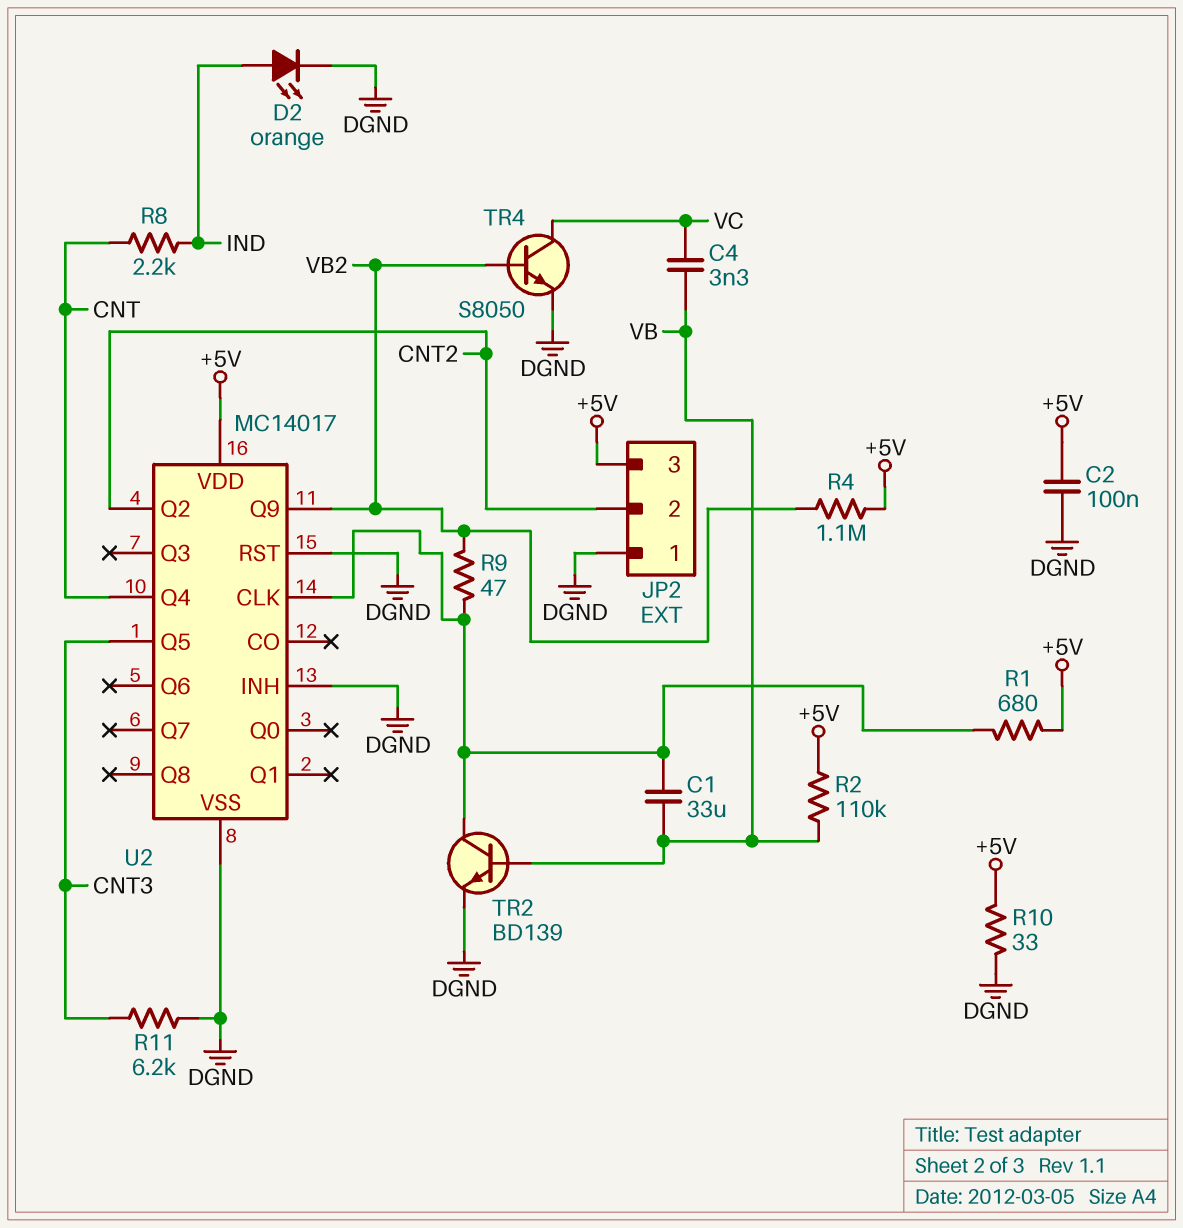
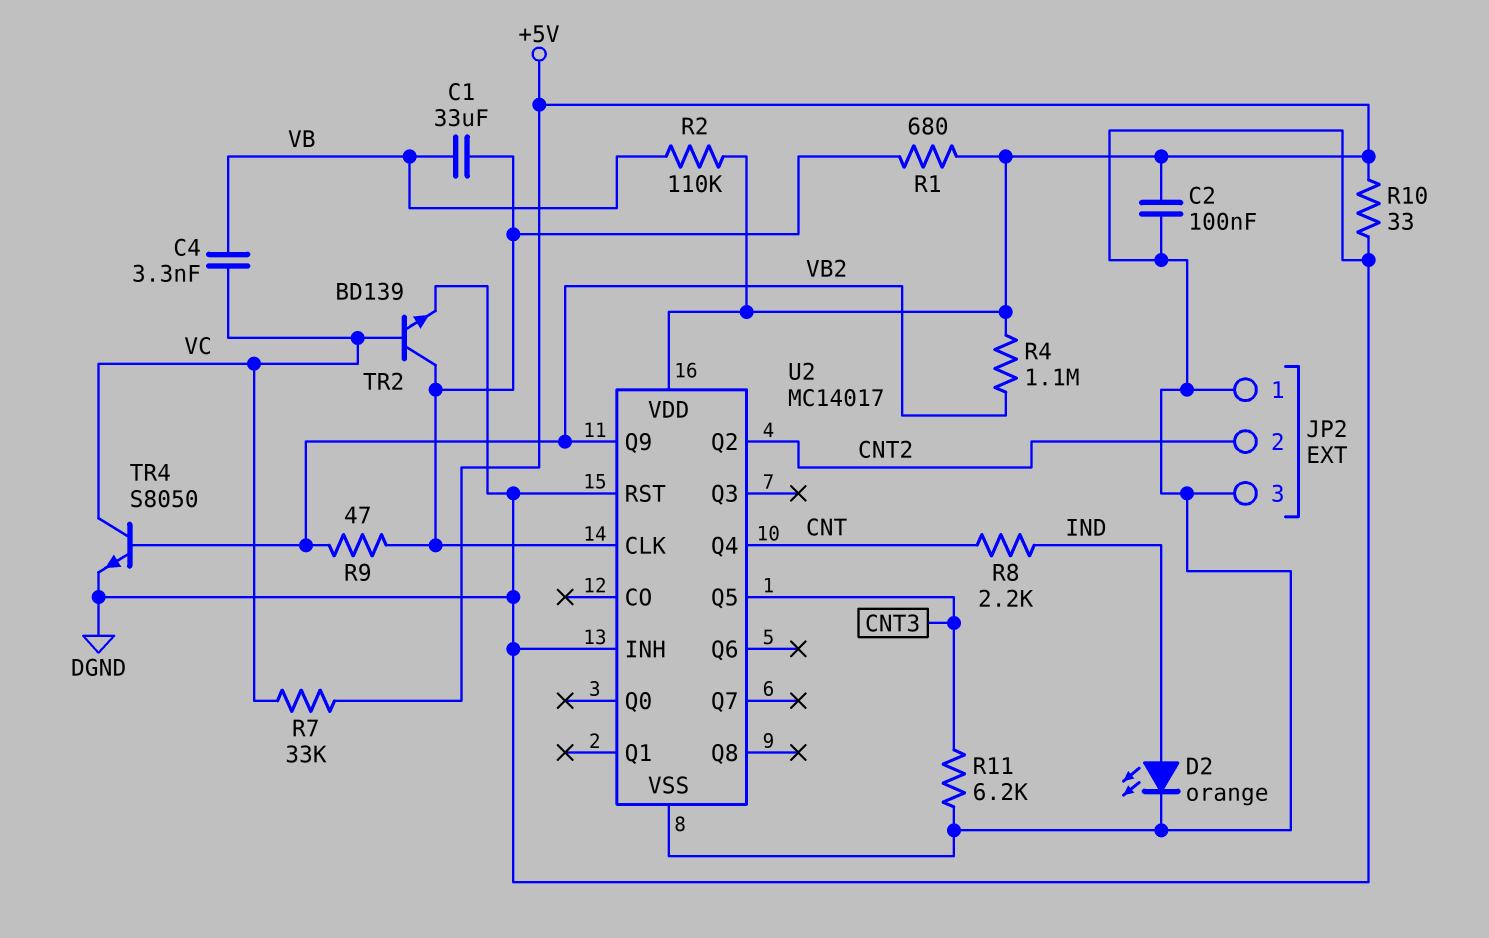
JP2 pin 3: +5V -> DGND
R7: none -> 33k (+5V, VC)
TR2: NPN BD139 (B VB, C U2/CLK, E DGND) -> NPN BD139 (B VC, C U2/CLK, E DGND)

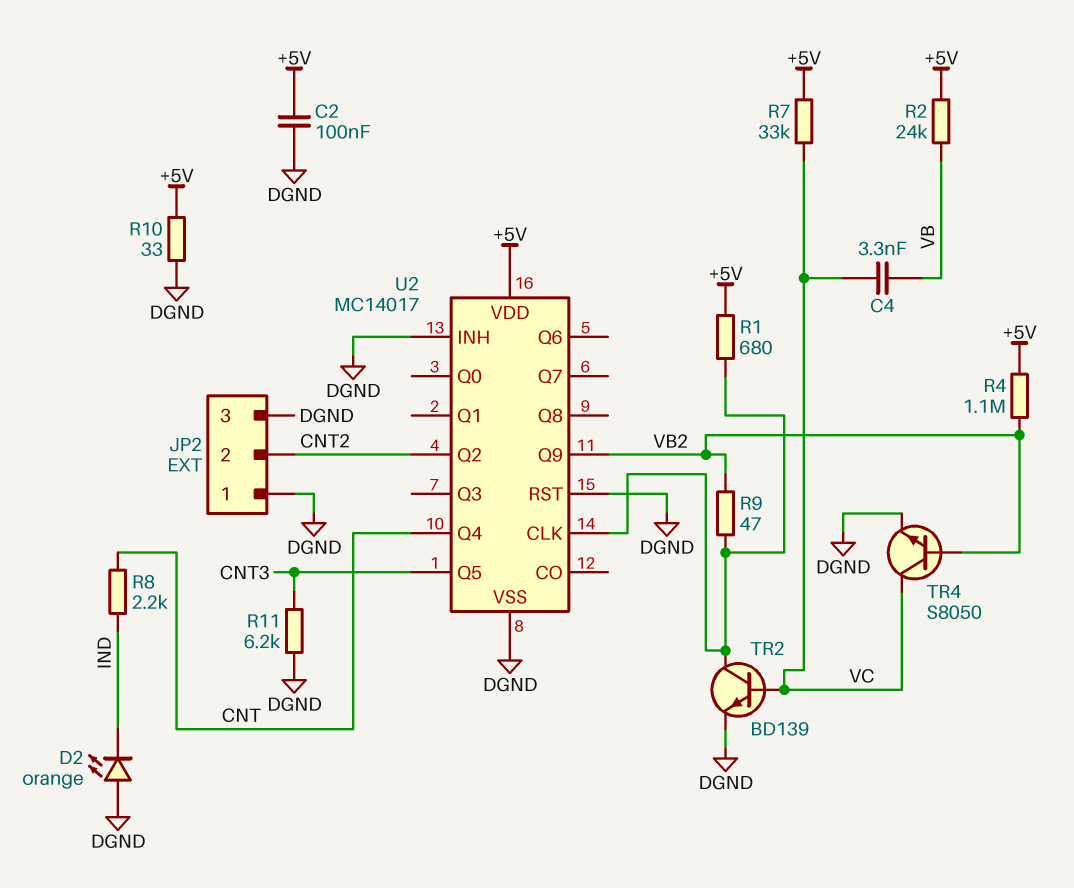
C1: 33uF (U2/CLK, VB) -> none
D2: LED orange (A IND, K DGND) -> LED orange (A DGND, K IND)
R2: 110k (+5V, VB) -> 24k (+5V, VB)

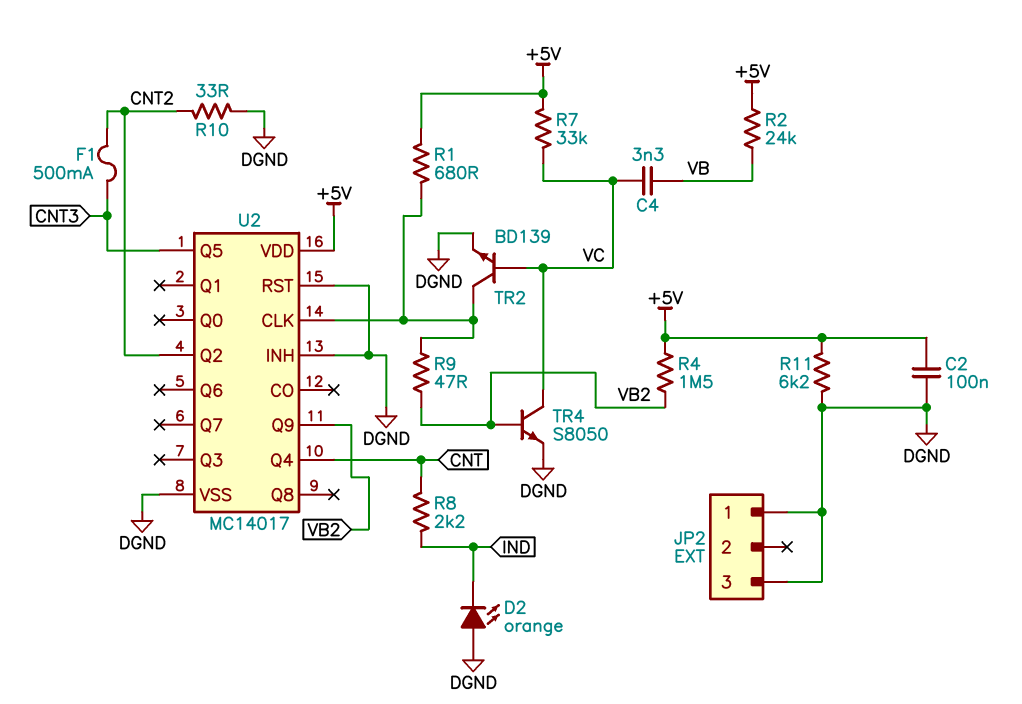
F1: none -> 500mA (CNT2, CNT3)
JP2 pin 2: CNT2 -> none
R4: 1.1M (+5V, VB2) -> 1.5M (+5V, VB2)
R10: 33 (+5V, DGND) -> 33 (CNT2, DGND)
R11: 6.2k (CNT3, DGND) -> 6.2k (+5V, DGND)

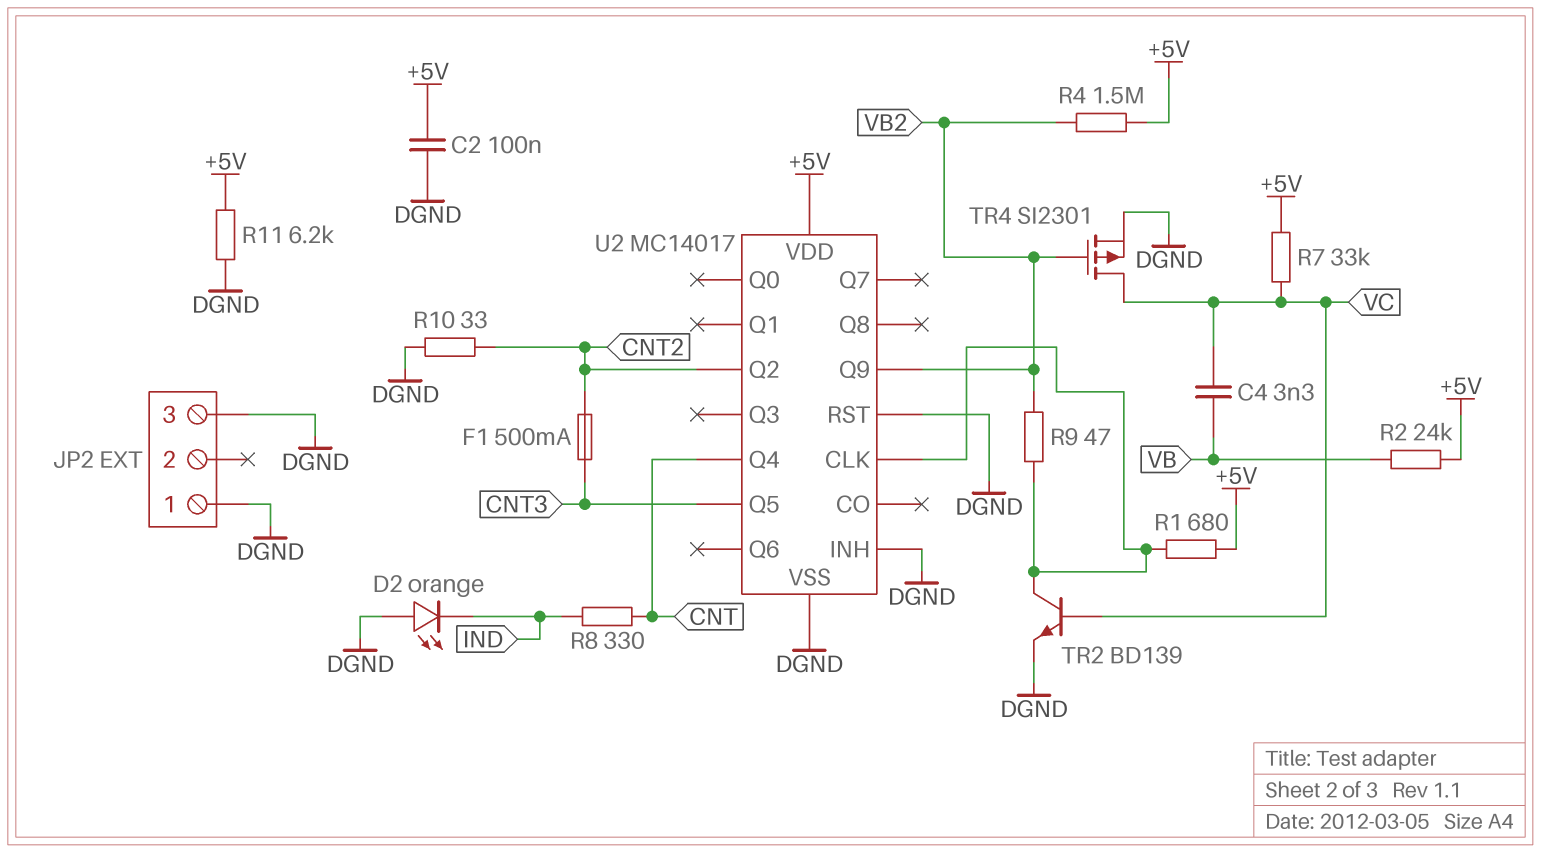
R8: 2.2k (CNT, IND) -> 330 (CNT, IND)
TR4: NPN S8050 (B VB2, C VC, E DGND) -> PMOS SI2301 (G VB2, D VC, S DGND)

